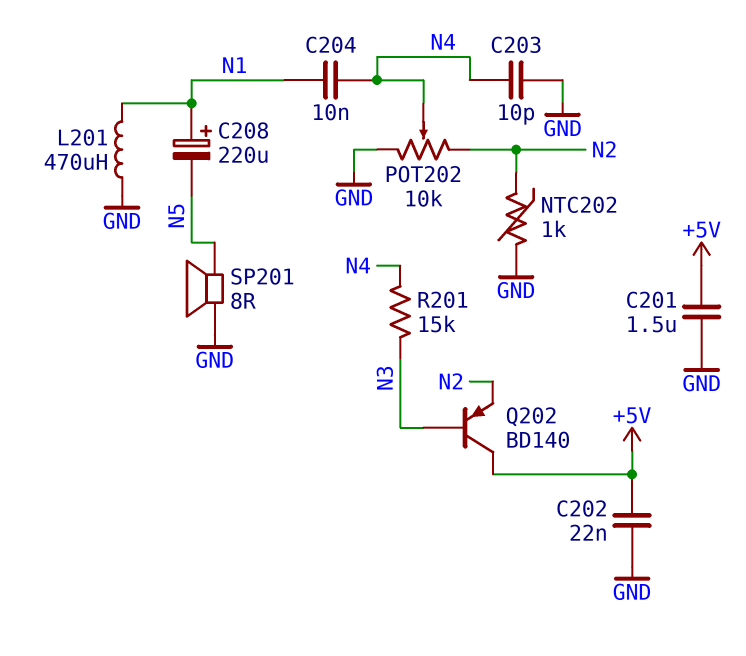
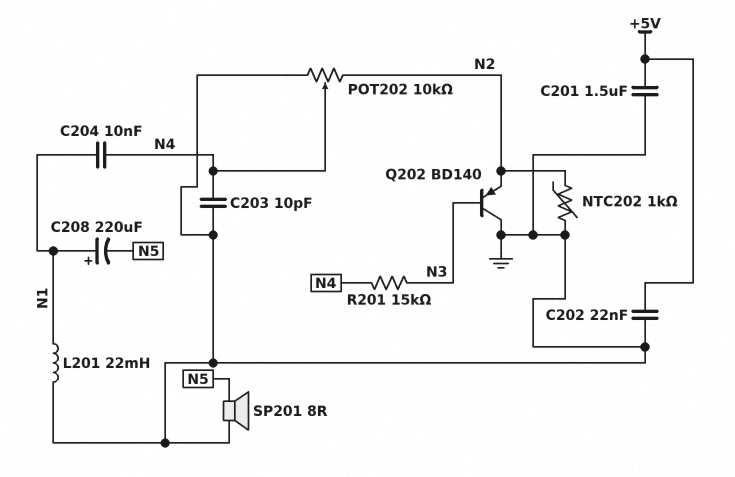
L201: 470uH (GND, N1) -> 22mH (GND, N1)
Q202: PNP BD140 (B N3, C +5V, E N2) -> PNP BD140 (B N3, C GND, E N2)

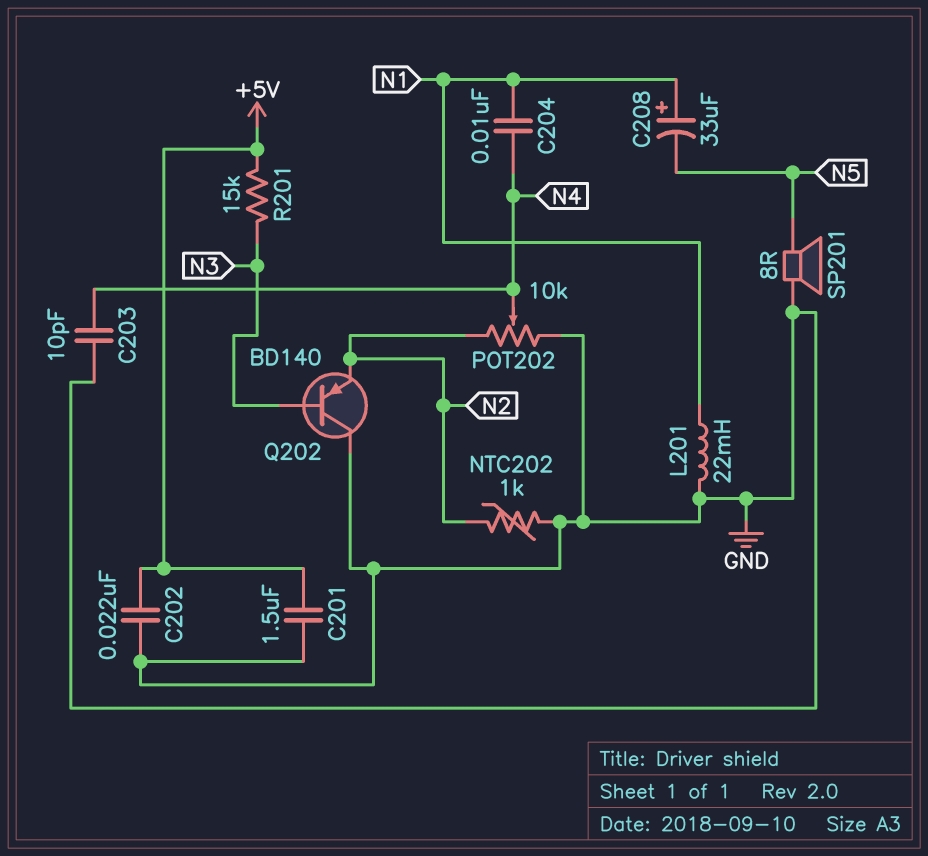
C208: 220uF (plus N1, minus N5) -> 33uF (plus N1, minus N5)
R201: 15k (N3, N4) -> 15k (+5V, N3)

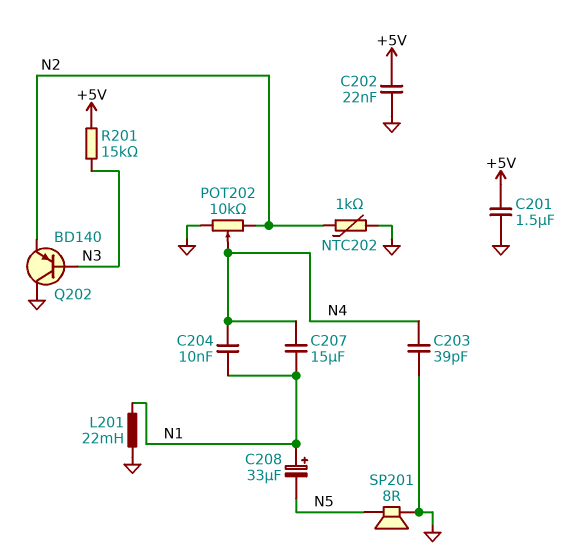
C203: 10pF (GND, N4) -> 39pF (GND, N4)
C207: none -> 15uF (N1, N4)

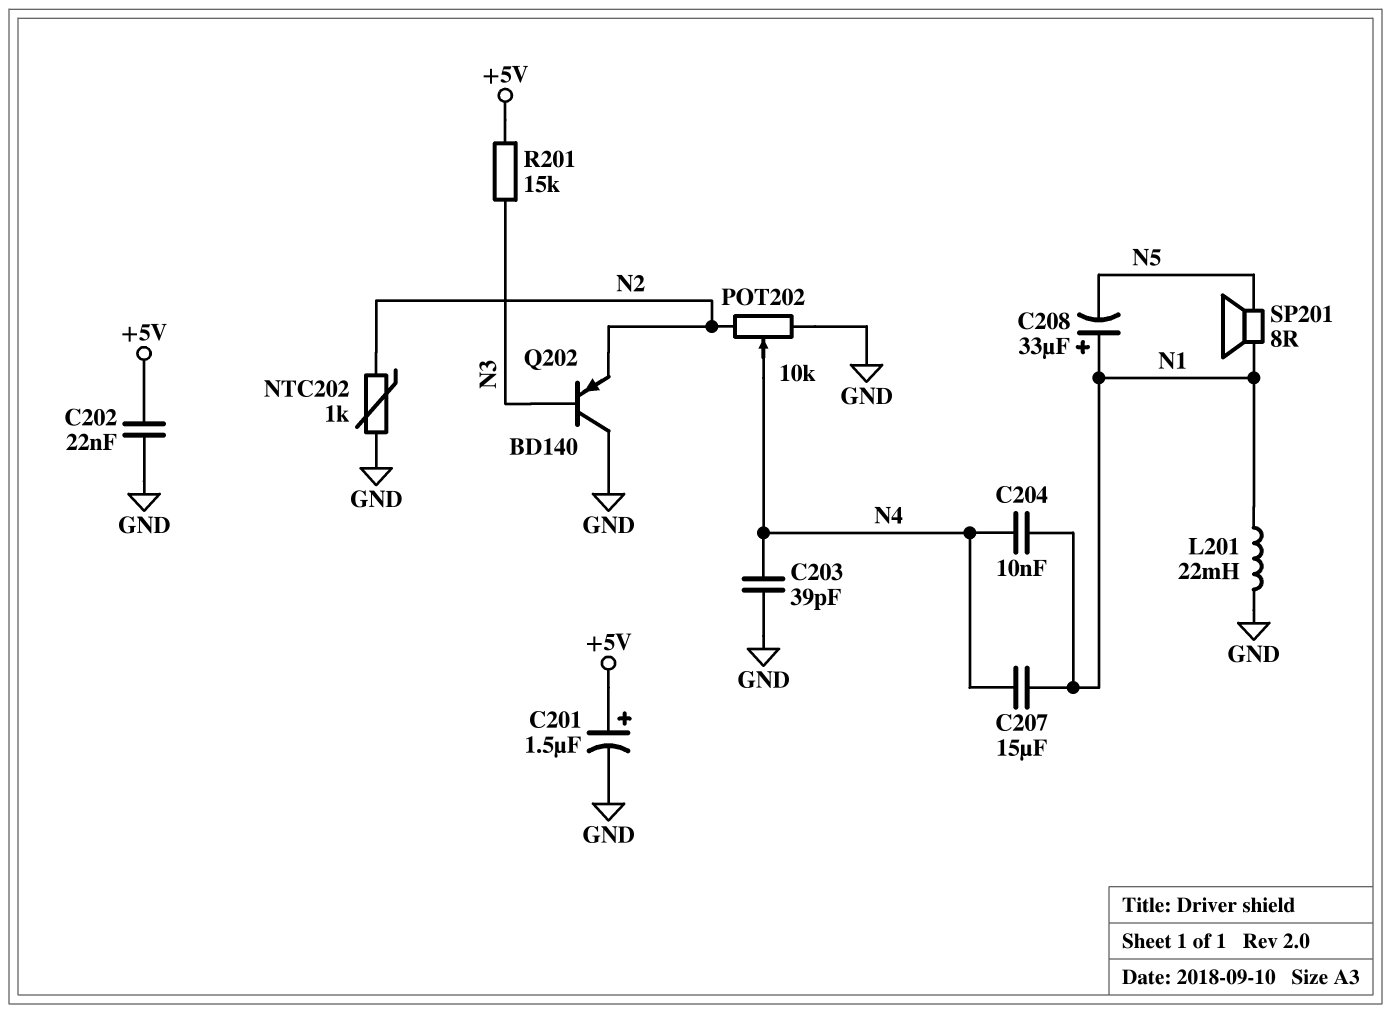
C201: 1.5uF (+5V, GND) -> 1.5uF (plus +5V, minus GND)
SP201: speaker 8R (GND, N5) -> speaker 8R (N1, N5)

